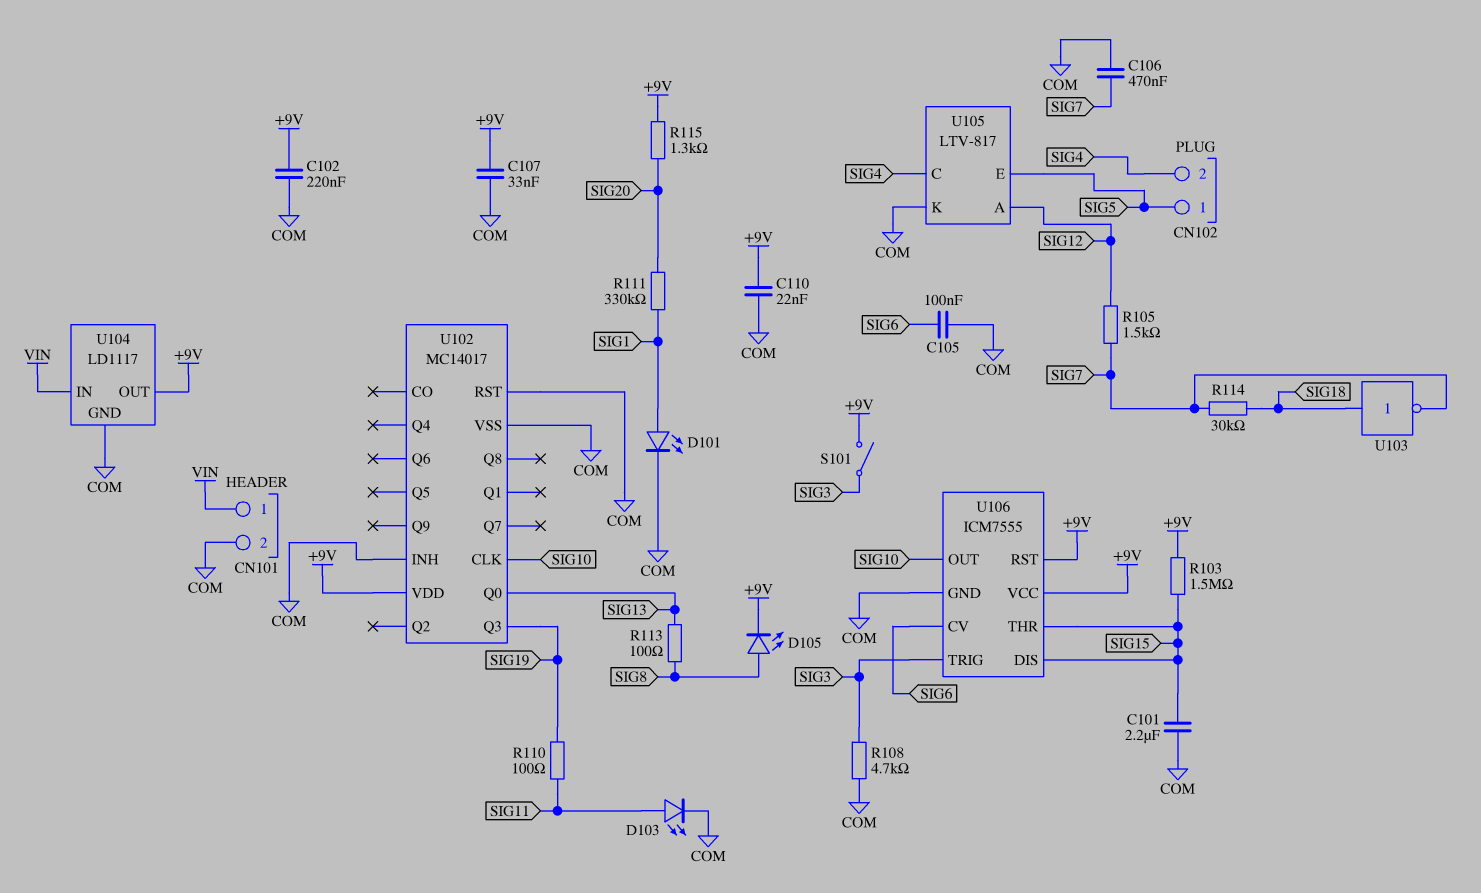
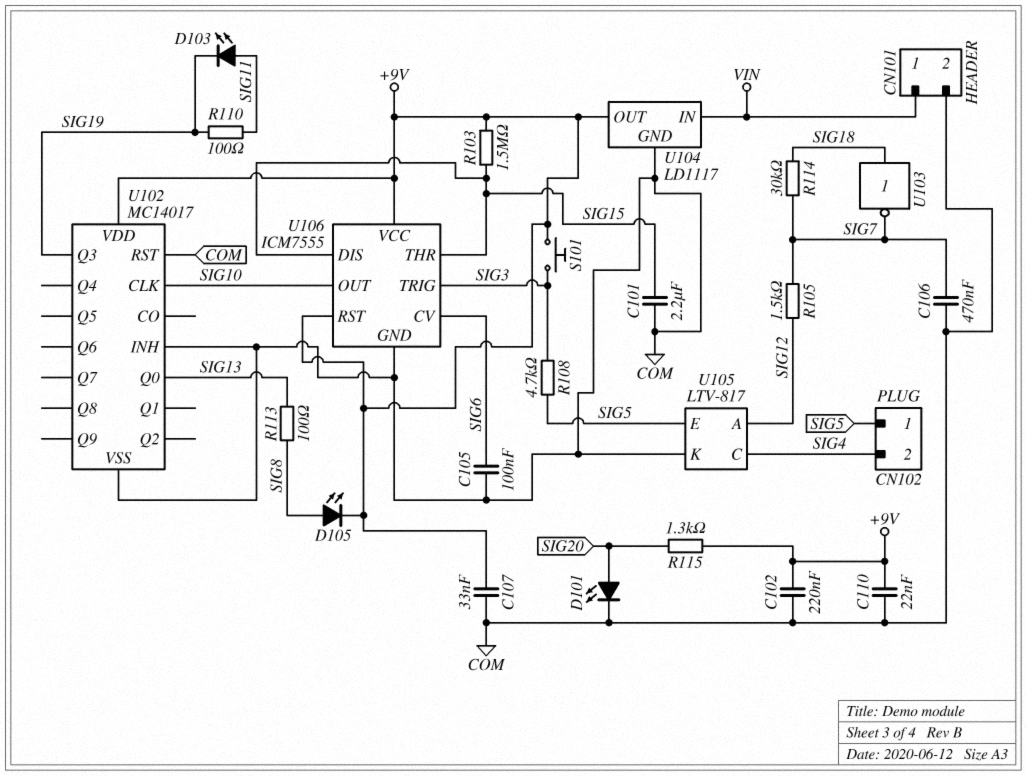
D101: LED (A SIG1, K COM) -> LED (A SIG20, K COM)
D103: LED (A SIG11, K COM) -> LED (A SIG11, K SIG19)
R108: 4.7k (COM, SIG3) -> 4.7k (SIG3, SIG5)
R111: 330k (SIG1, SIG20) -> none
S101: switch (+9V, SIG3) -> button (+9V, SIG3)

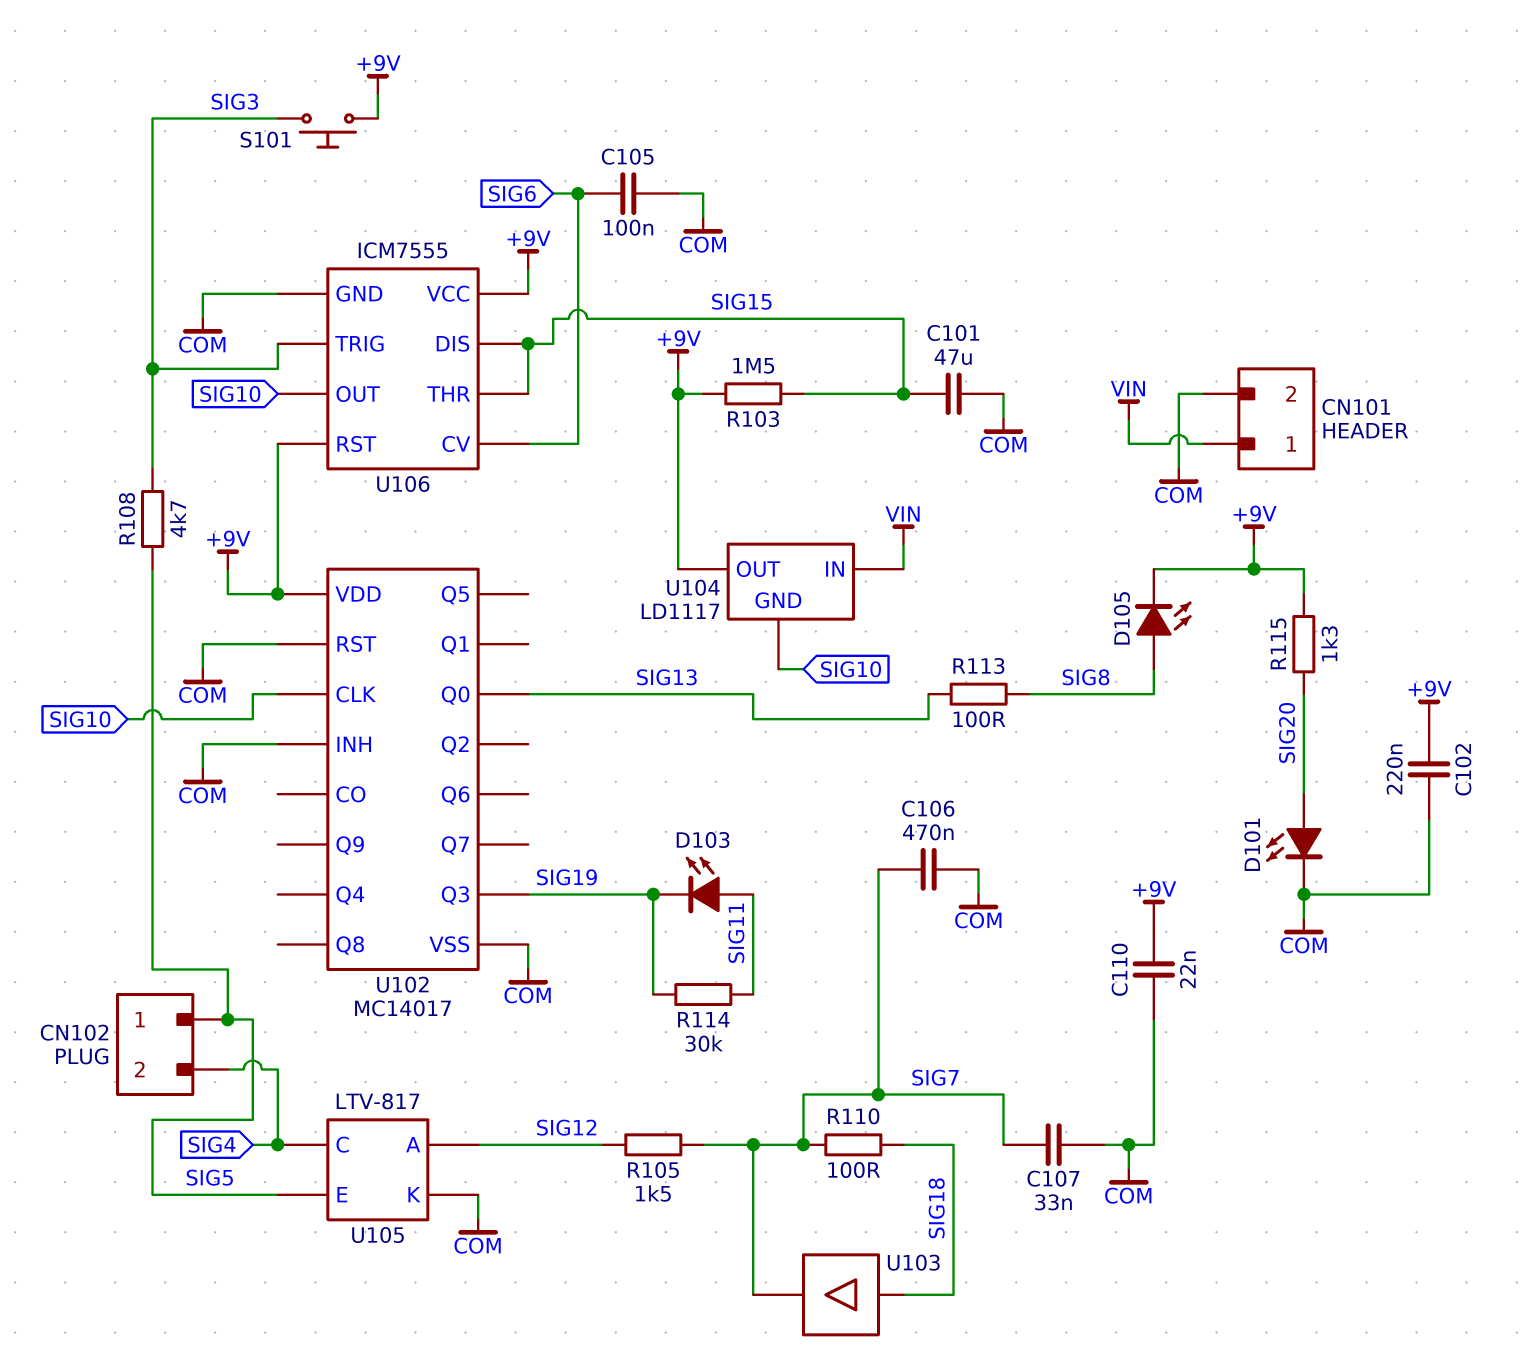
C101: 2.2uF (COM, SIG15) -> 47uF (COM, SIG15)
C107: 33nF (+9V, COM) -> 33nF (COM, SIG7)
R110: 100 (SIG11, SIG19) -> 100 (SIG7, SIG18)
R114: 30k (SIG7, SIG18) -> 30k (SIG11, SIG19)
U103: NOT (in SIG18, out SIG7) -> buffer (in SIG18, out SIG7)
U104 pin GND: COM -> SIG10

